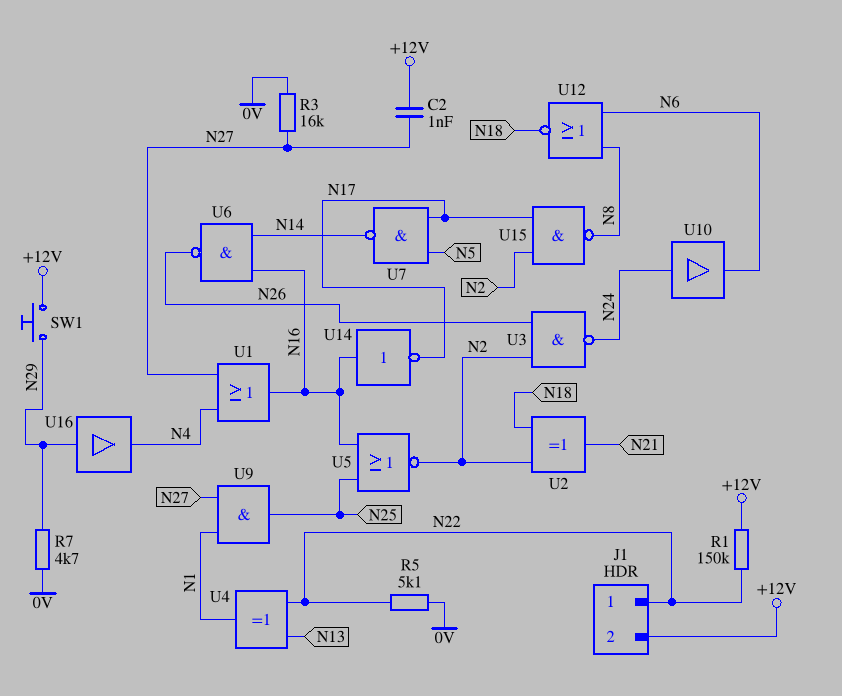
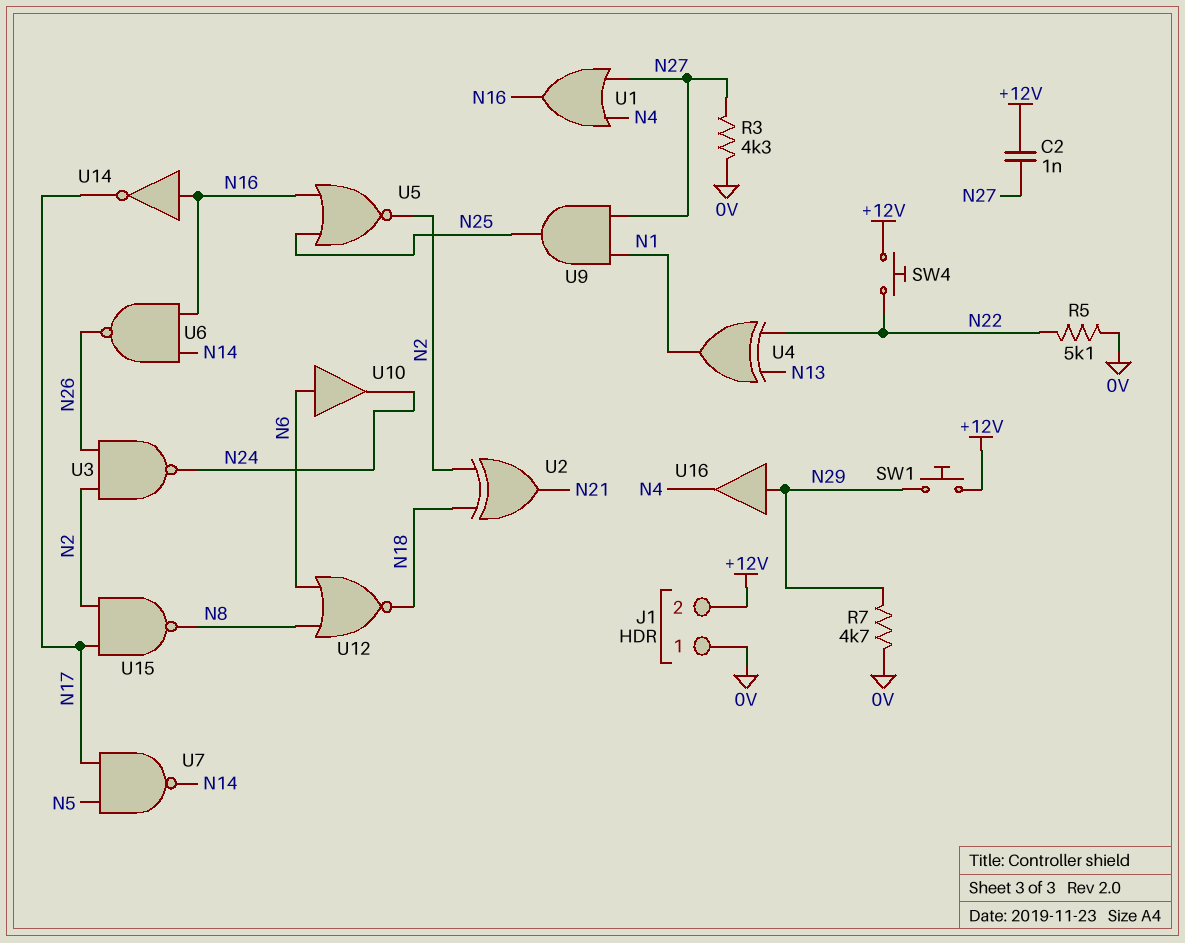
J1 pin 1: N22 -> 0V
R1: 150k (+12V, N22) -> none
R3: 16k (0V, N27) -> 4.3k (0V, N27)
SW4: none -> button (+12V, N22)
U10: buffer (in N24, out N6) -> buffer (in N6, out N24)

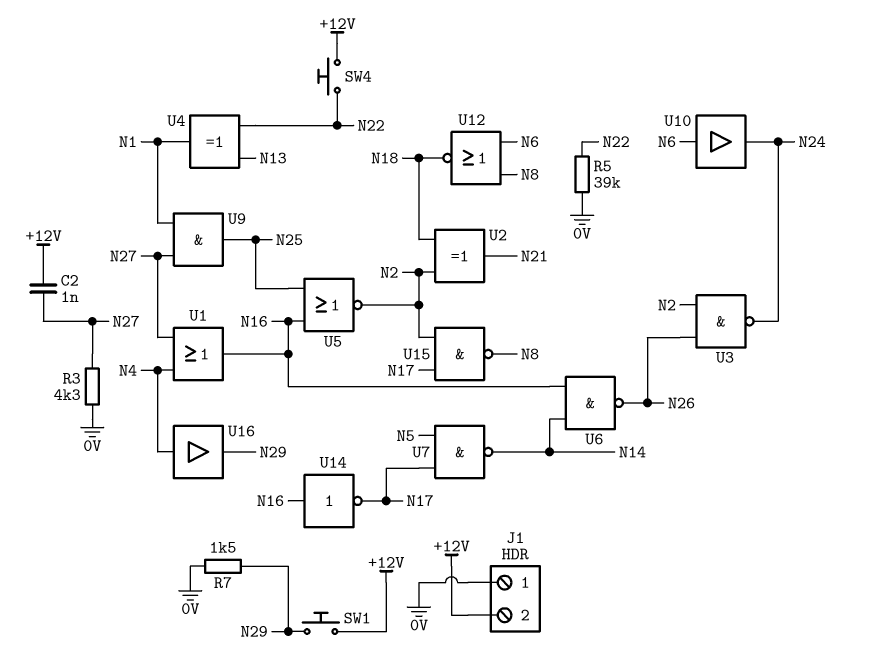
R5: 5.1k (0V, N22) -> 39k (0V, N22)
R7: 4.7k (0V, N29) -> 1.5k (0V, N29)
U16: buffer (in N29, out N4) -> buffer (in N4, out N29)

